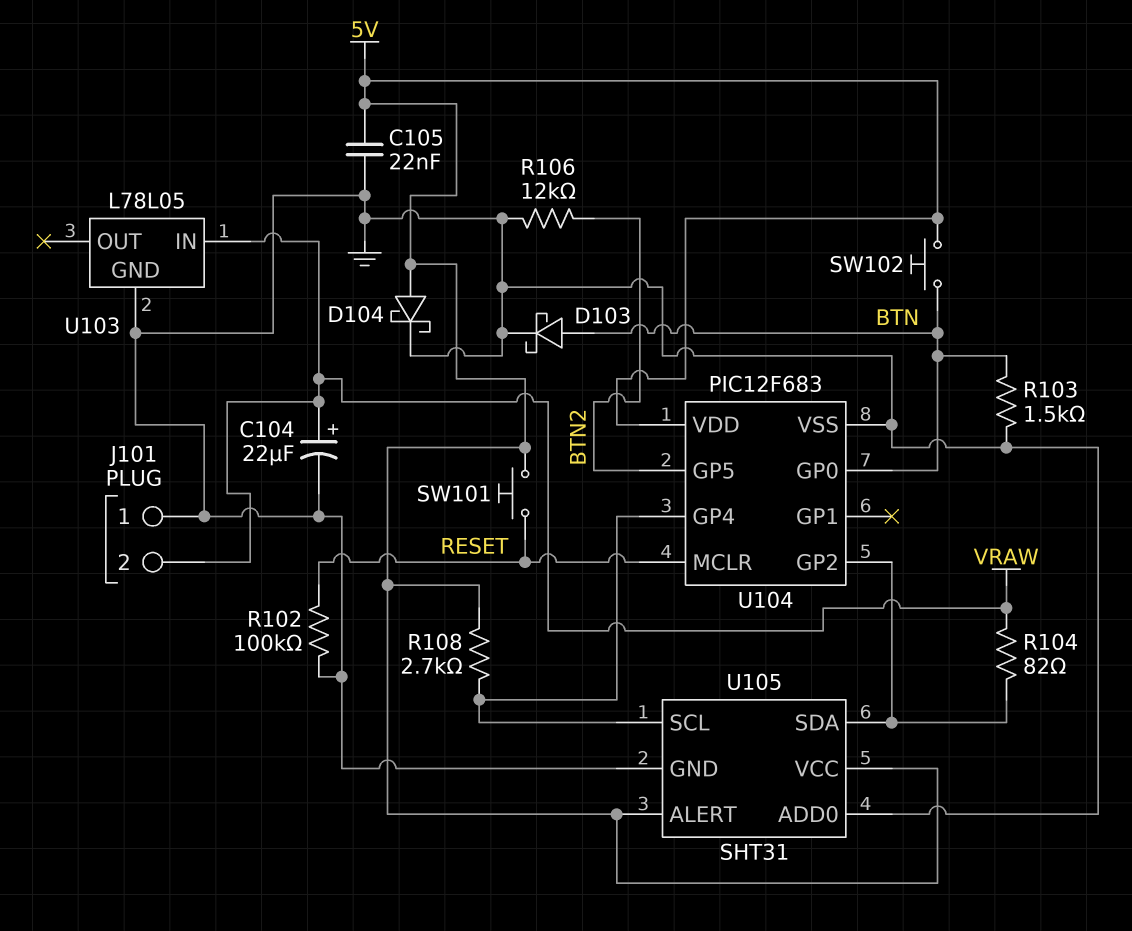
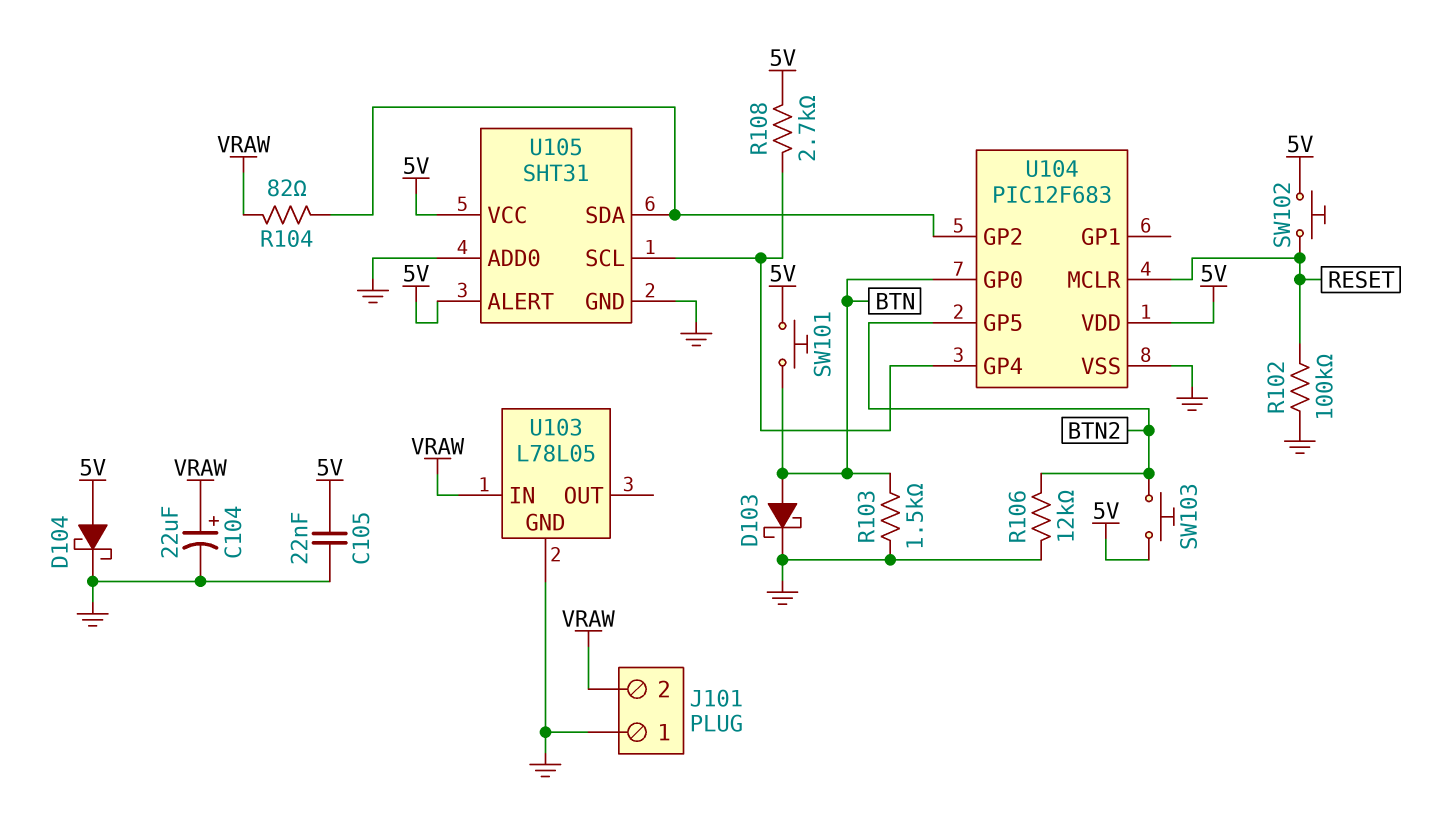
SW101: button (5V, RESET) -> button (5V, BTN)
SW102: button (5V, BTN) -> button (5V, RESET)
SW103: none -> button (5V, BTN2)

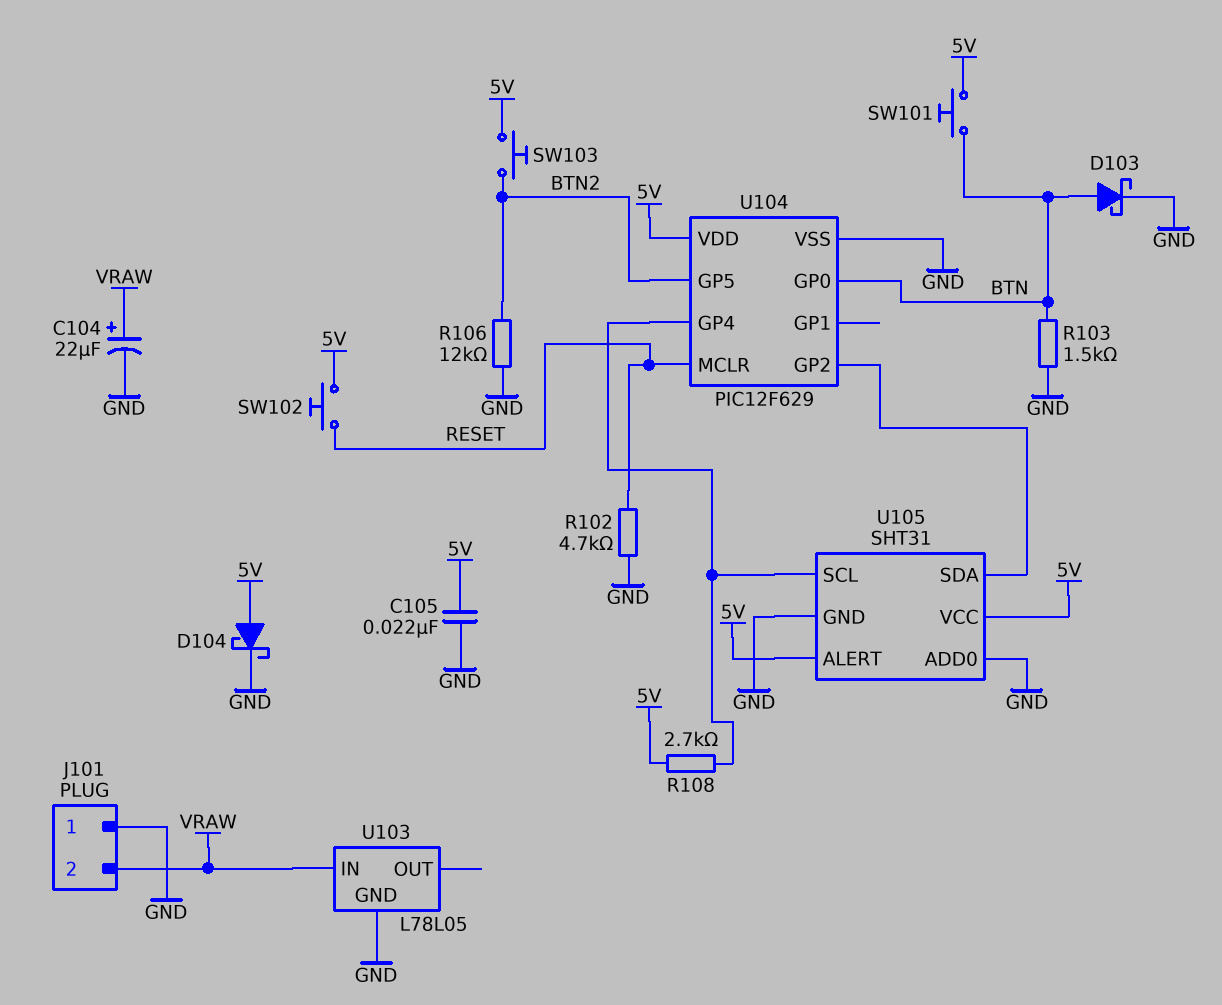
R102: 100k (GND, RESET) -> 4.7k (GND, RESET)
R104: 82 (U104/GP2, VRAW) -> none
U104: PIC12F683 -> PIC12F629

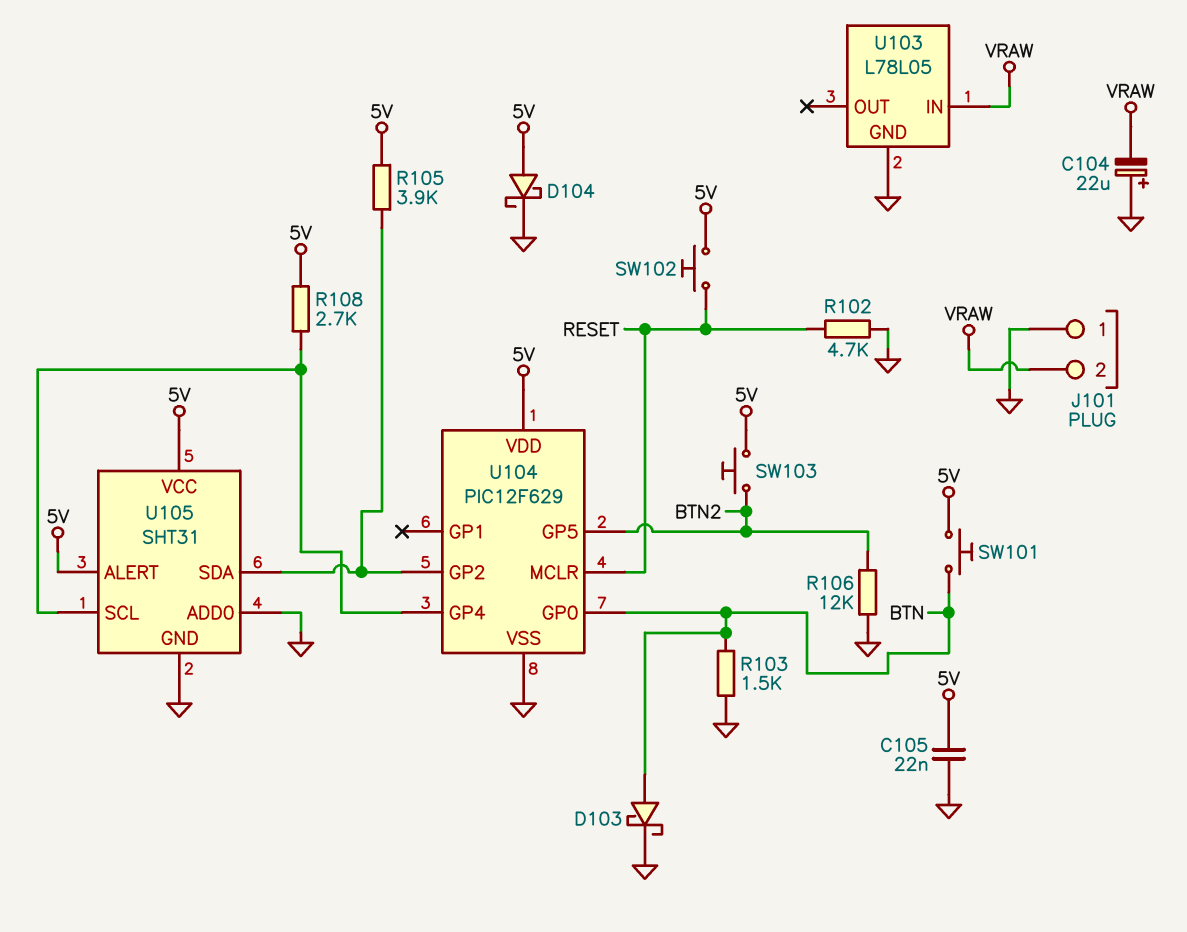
C104: 22uF (plus VRAW, minus GND) -> 22uF (plus GND, minus VRAW)
R105: none -> 3.9k (5V, U104/GP2)

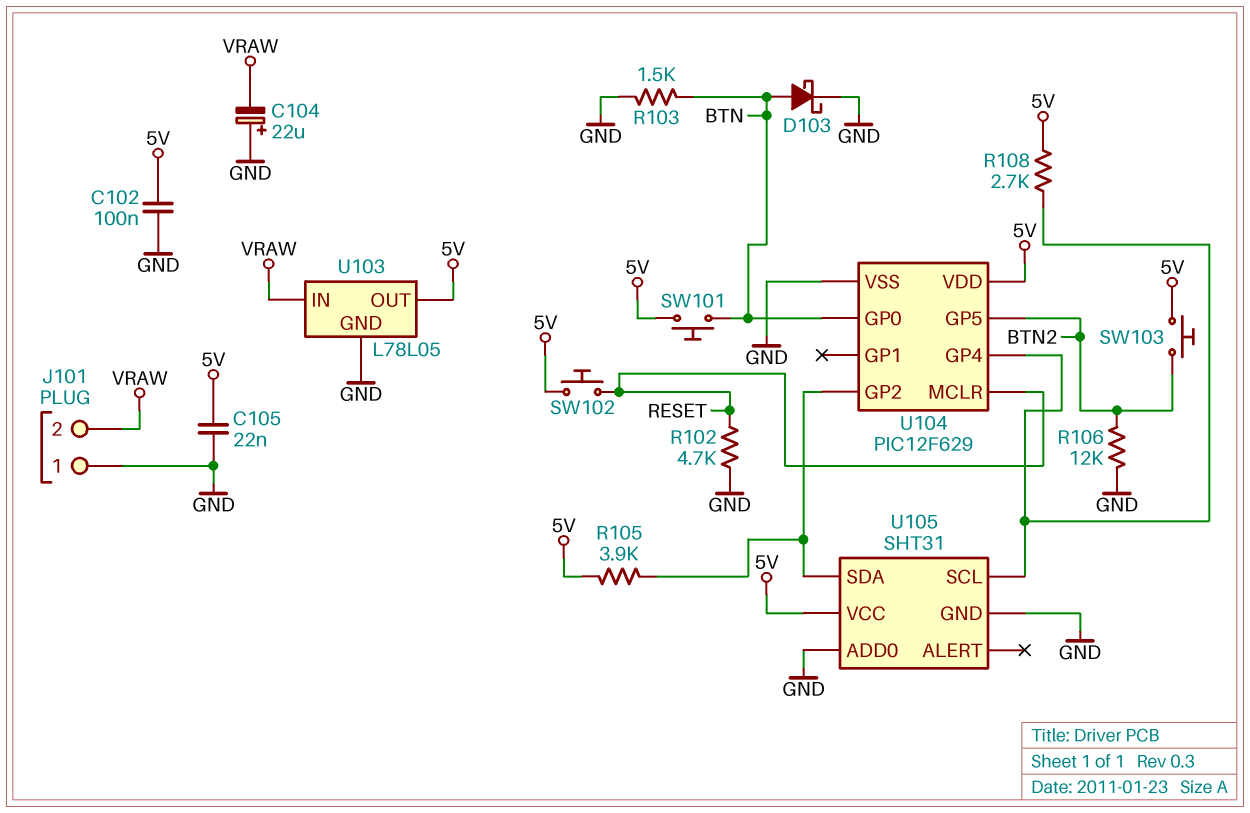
C102: none -> 100nF (5V, GND)
D104: schottky (A 5V, K GND) -> none
U103 pin OUT: none -> 5V
U105 pin ALERT: 5V -> none

